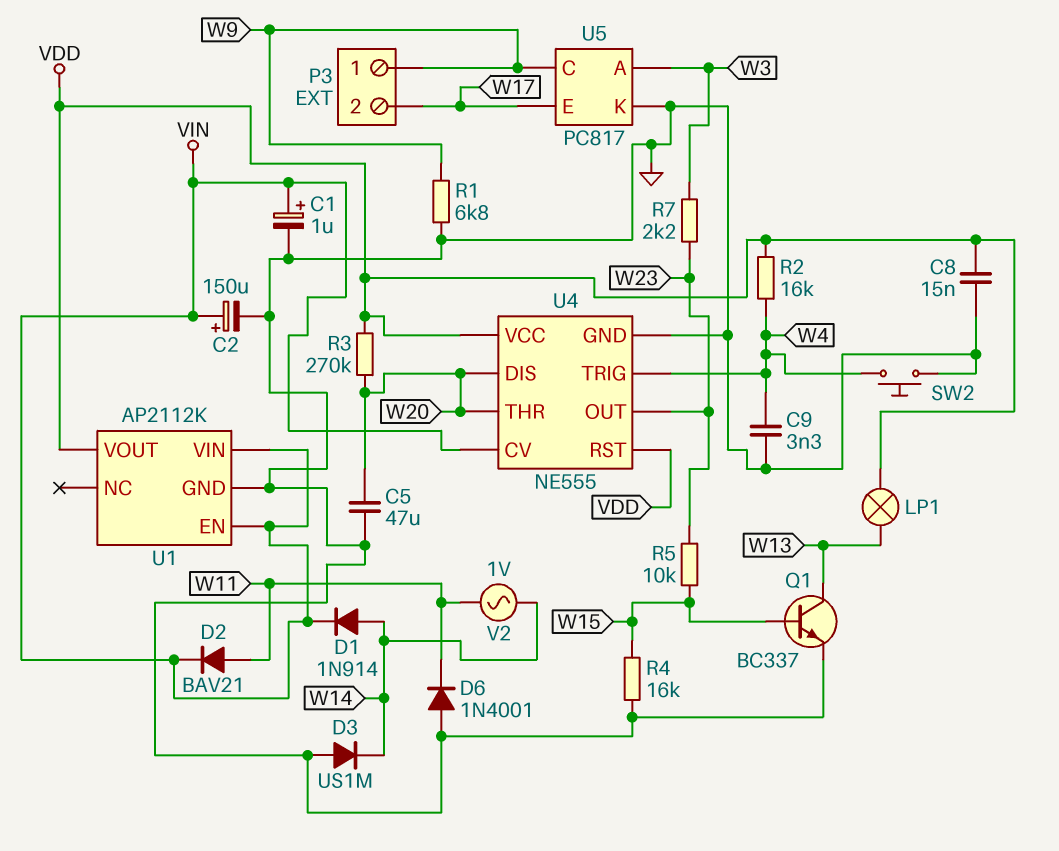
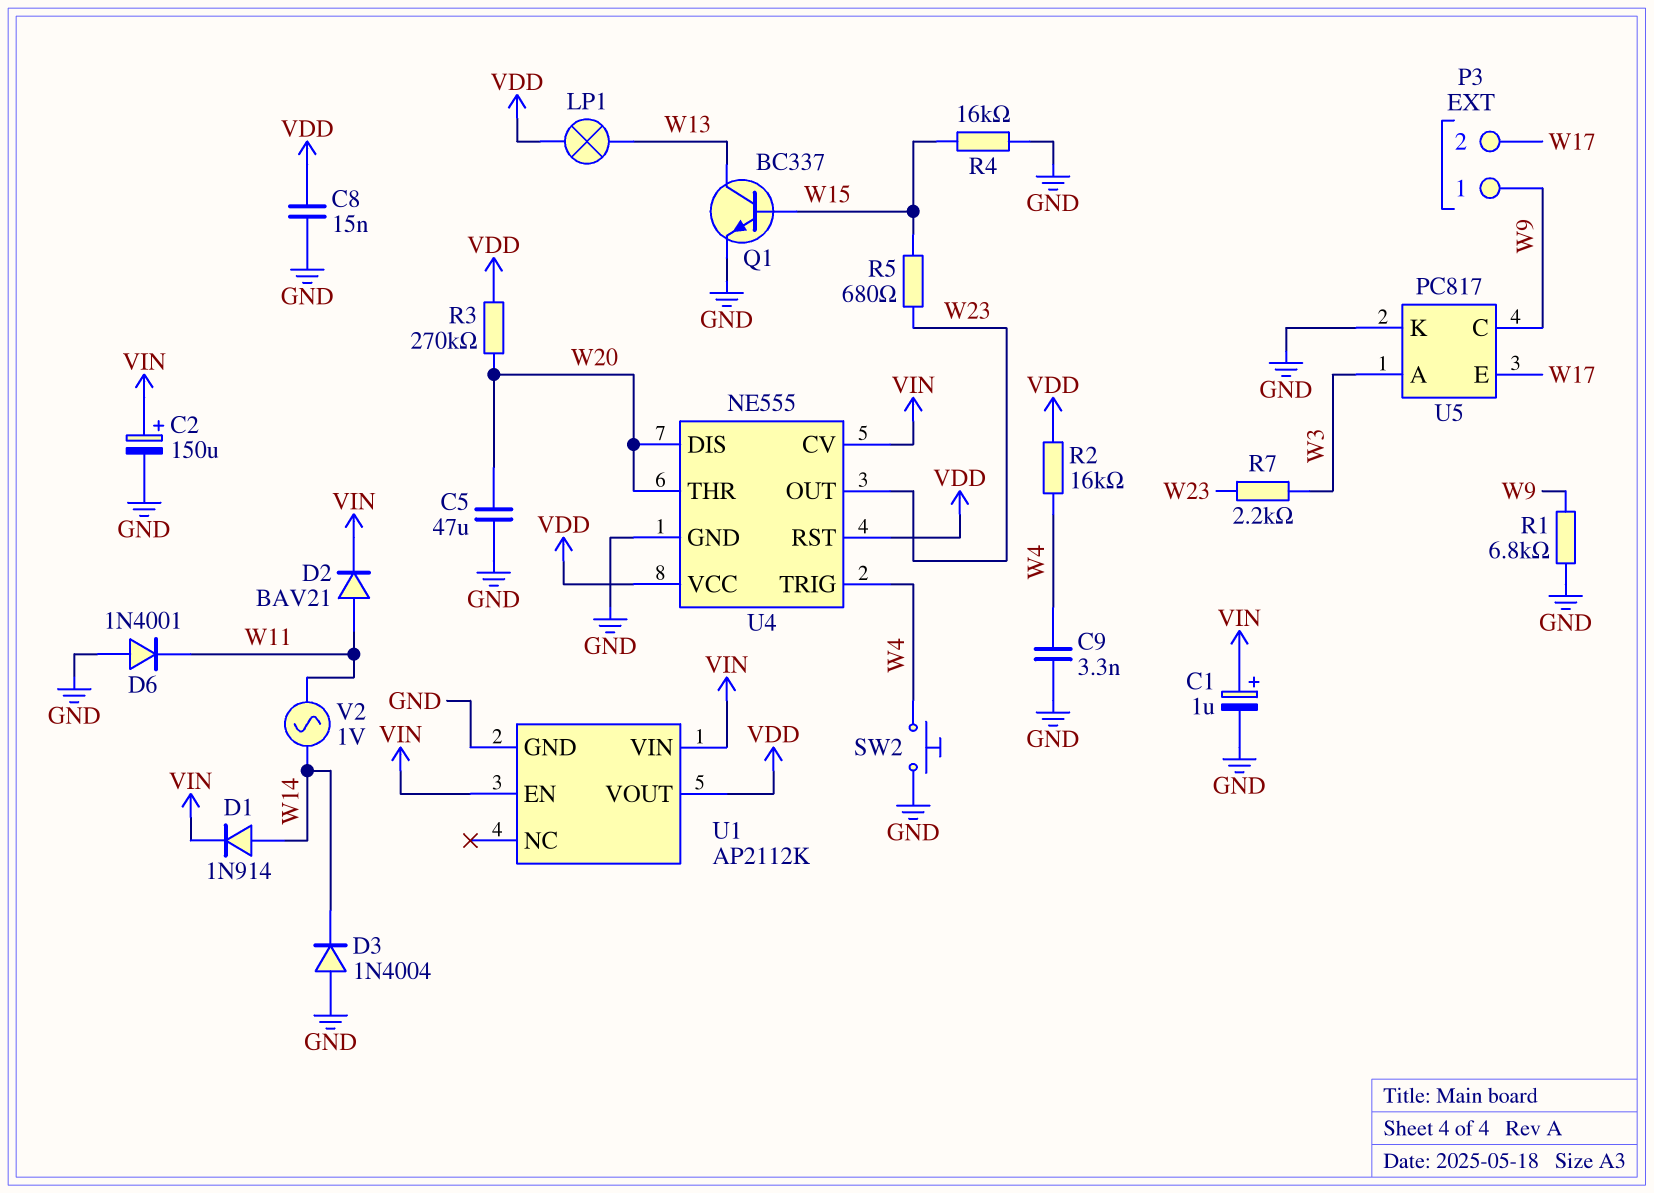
D3: diode US1M (A GND, K W14) -> diode 1N4004 (A GND, K W14)
R5: 10k (W15, W23) -> 680 (W15, W23)

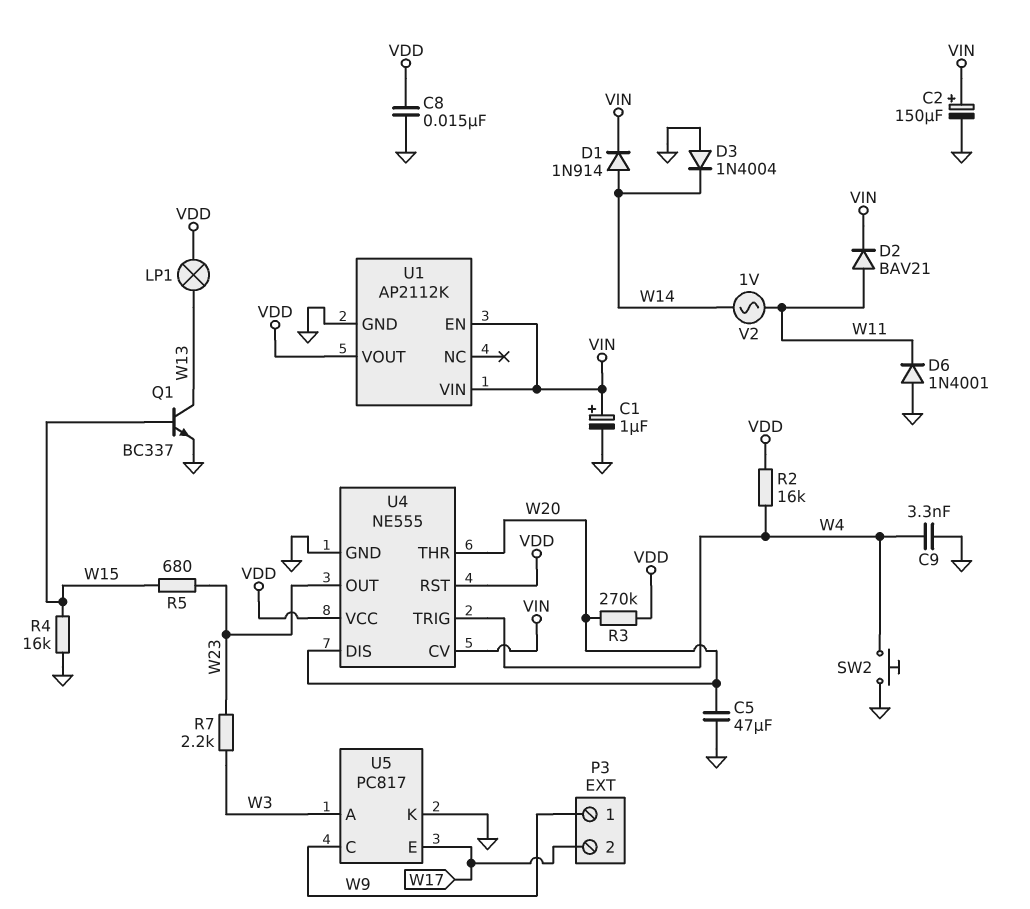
R1: 6.8k (GND, W9) -> none

